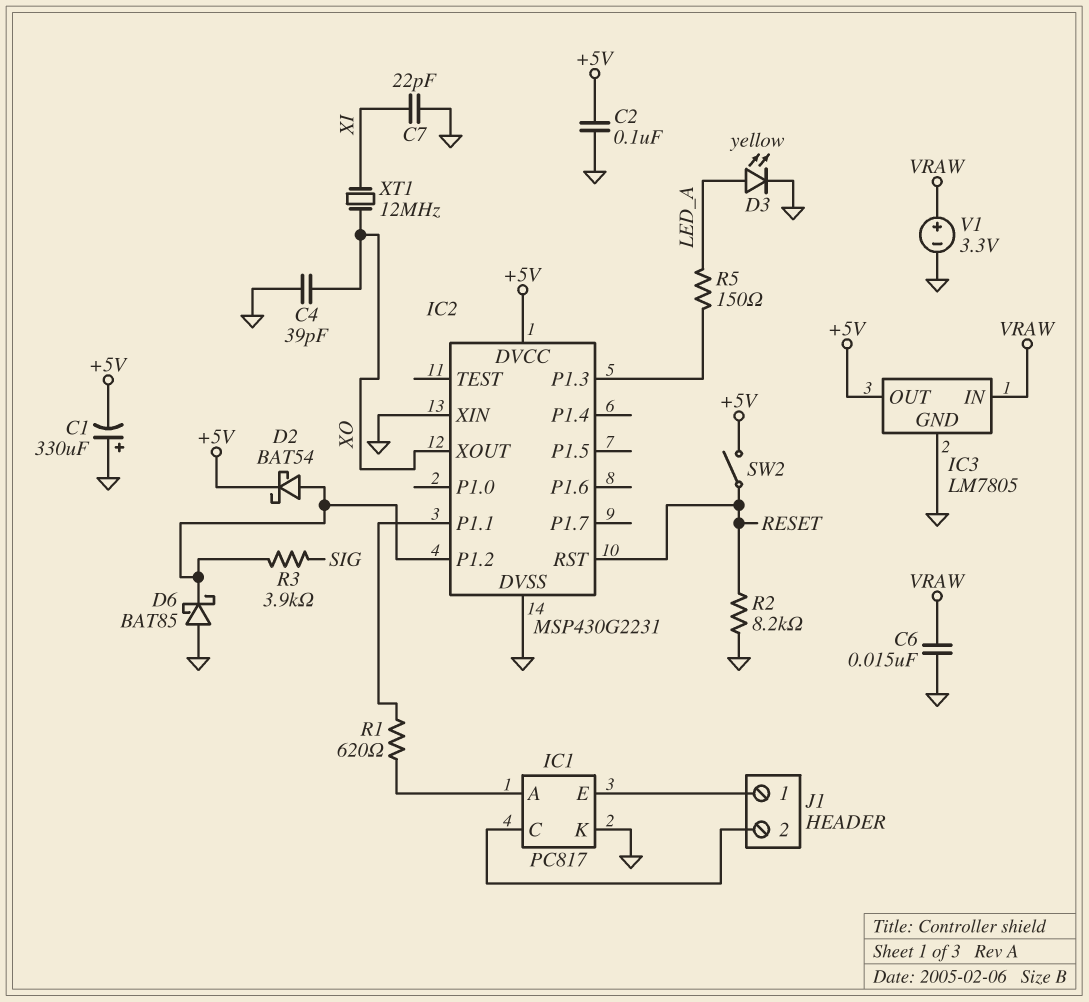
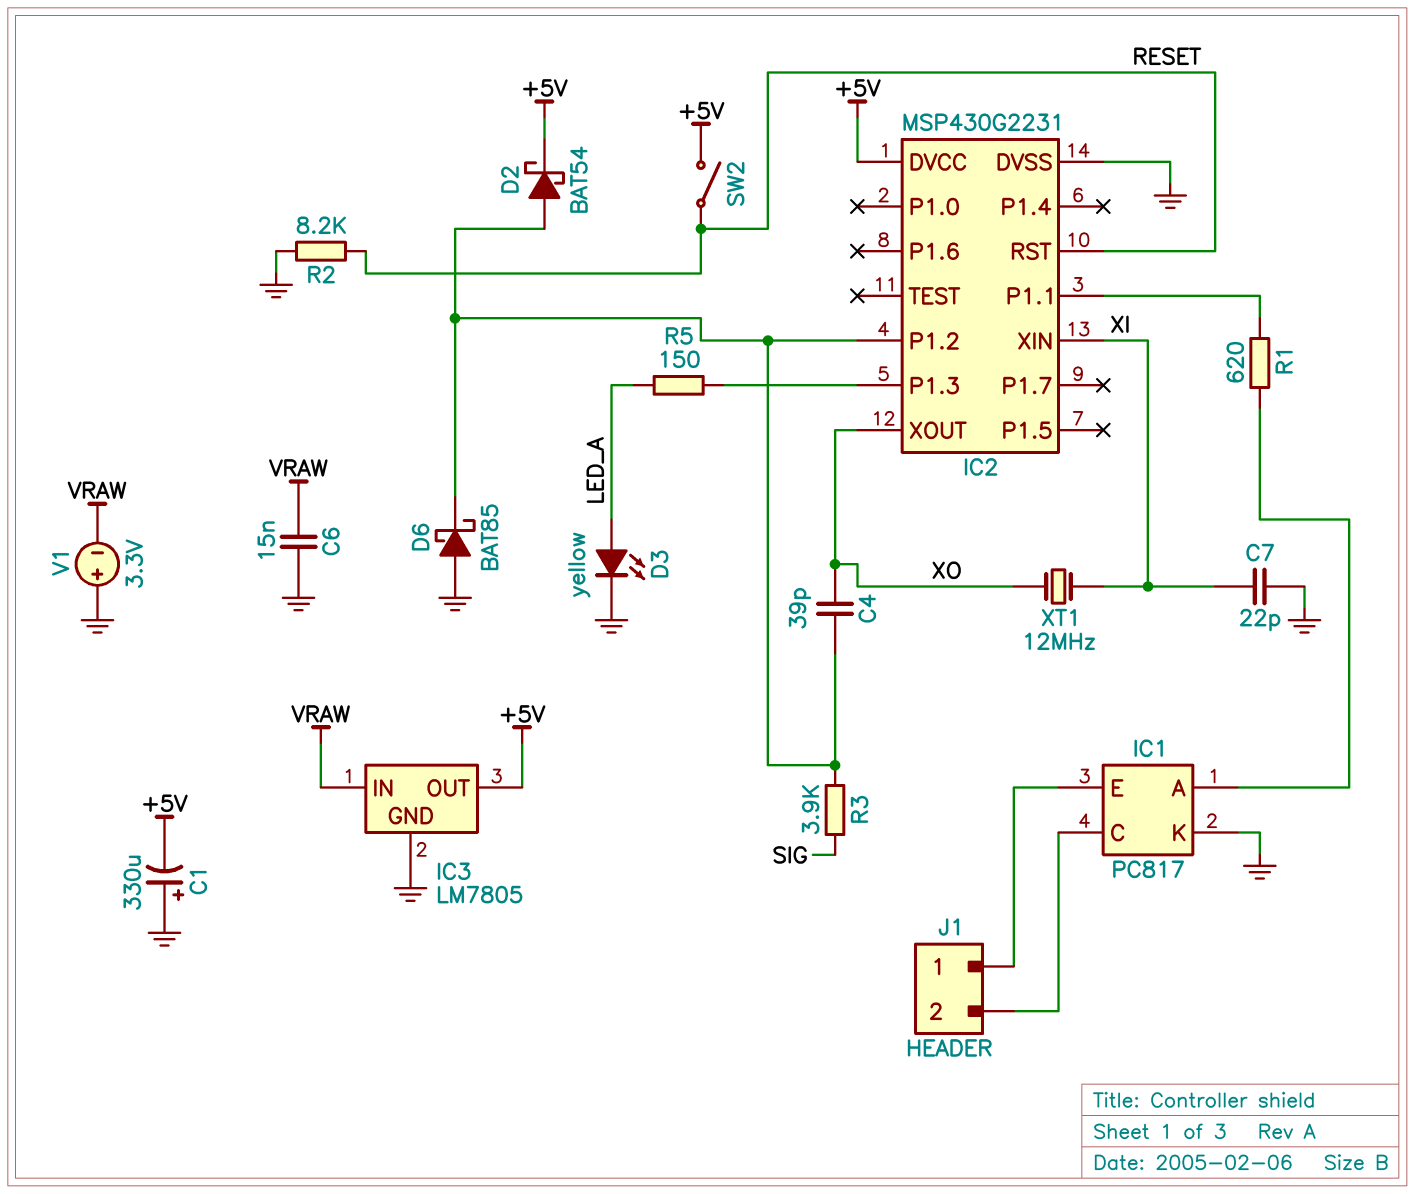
C2: 100nF (+5V, GND) -> none
C4: 39pF (GND, XO) -> 39pF (IC2/P1.2, XO)
IC2 pin XIN: GND -> XI
V1: 3.3V (plus VRAW, minus GND) -> 3.3V (plus GND, minus VRAW)

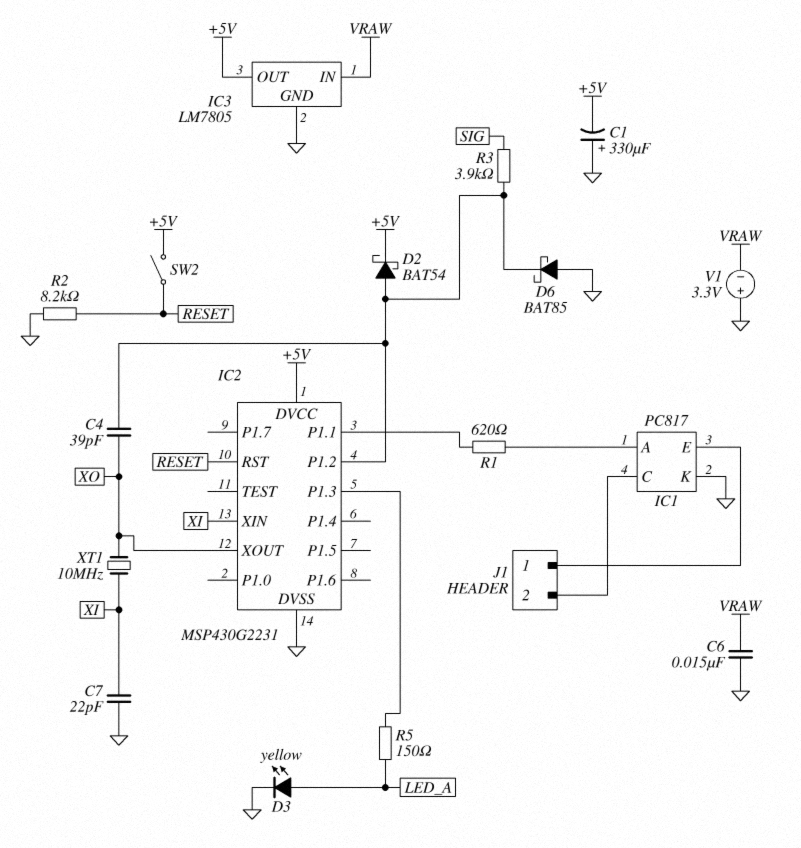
XT1: 12MHz (XI, XO) -> 10MHz (XI, XO)

